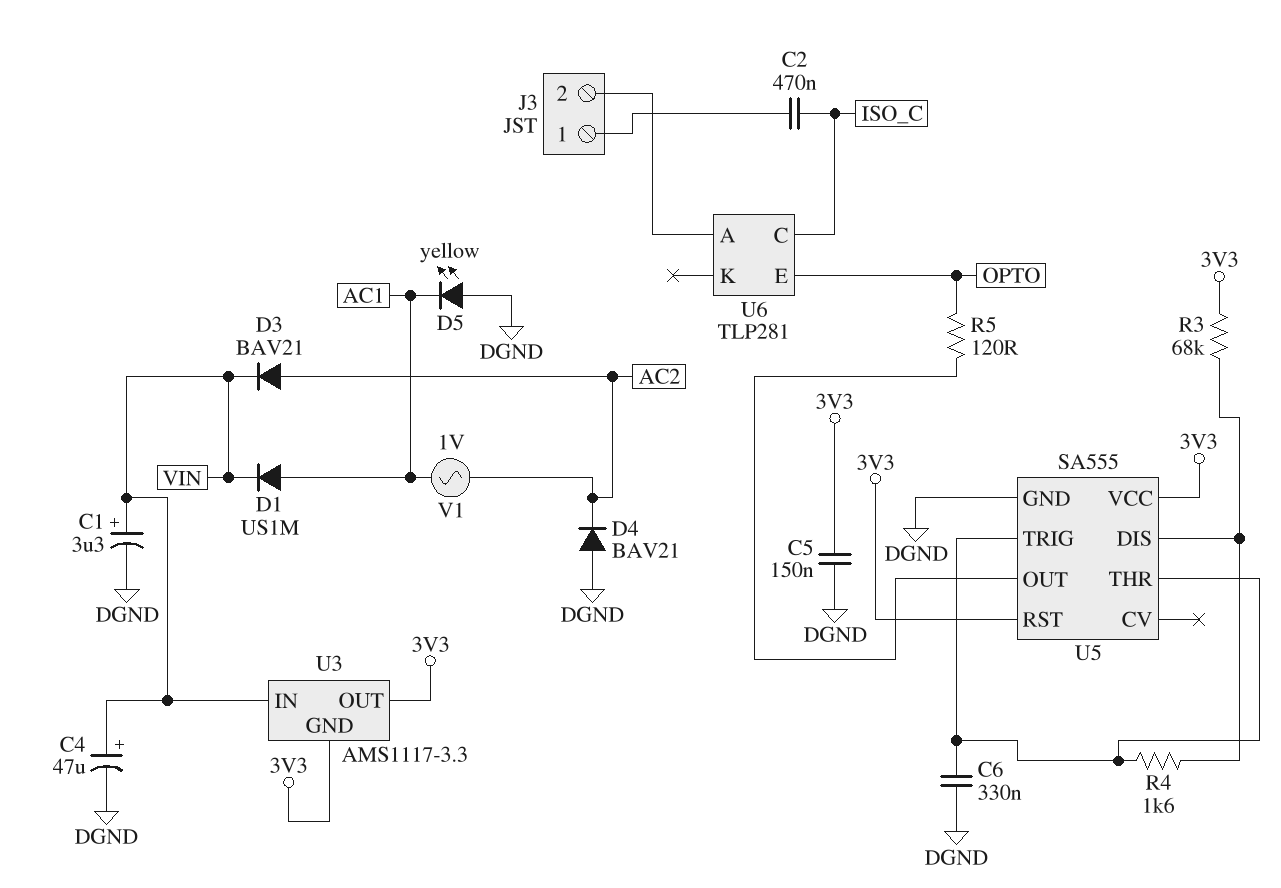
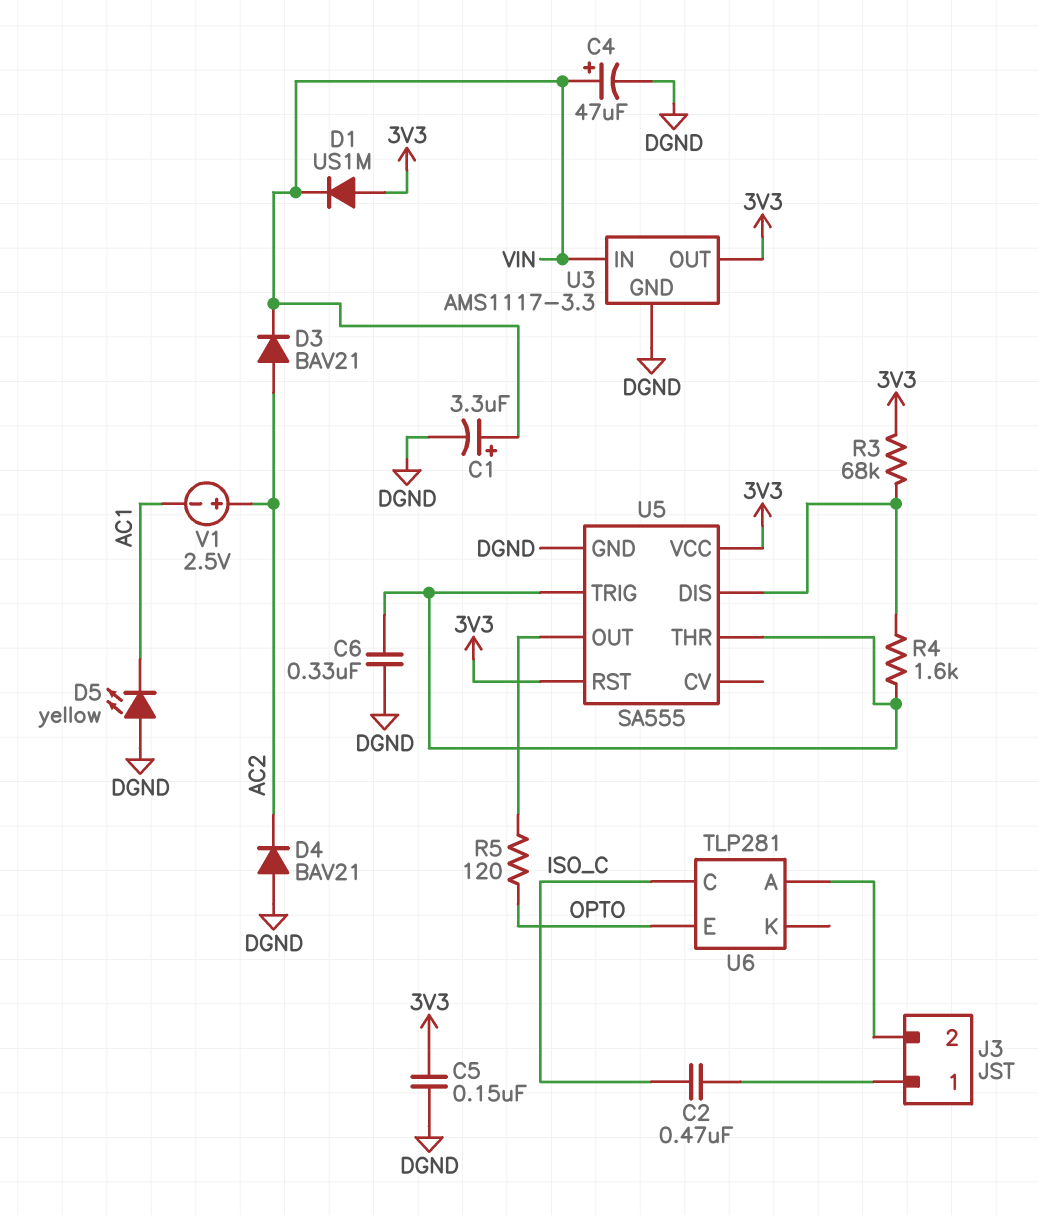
D1: diode US1M (A AC1, K VIN) -> diode US1M (A 3V3, K VIN)
U3 pin GND: 3V3 -> DGND
V1: AC 1V (AC1, AC2) -> 2.5V (plus AC2, minus AC1)

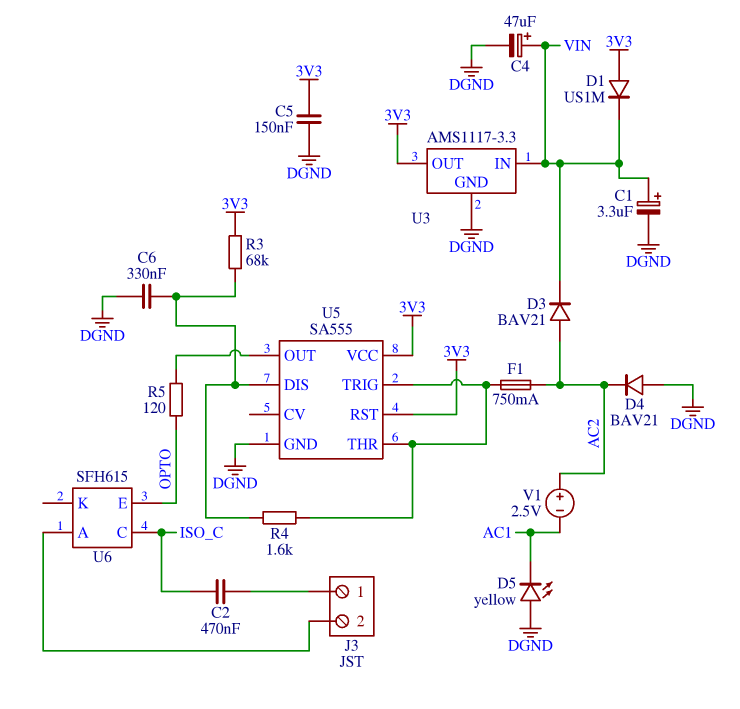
C6: 330nF (DGND, U5/THR) -> 330nF (DGND, U5/DIS)
F1: none -> 750mA (AC2, U5/THR)
U6: TLP281 -> SFH615

